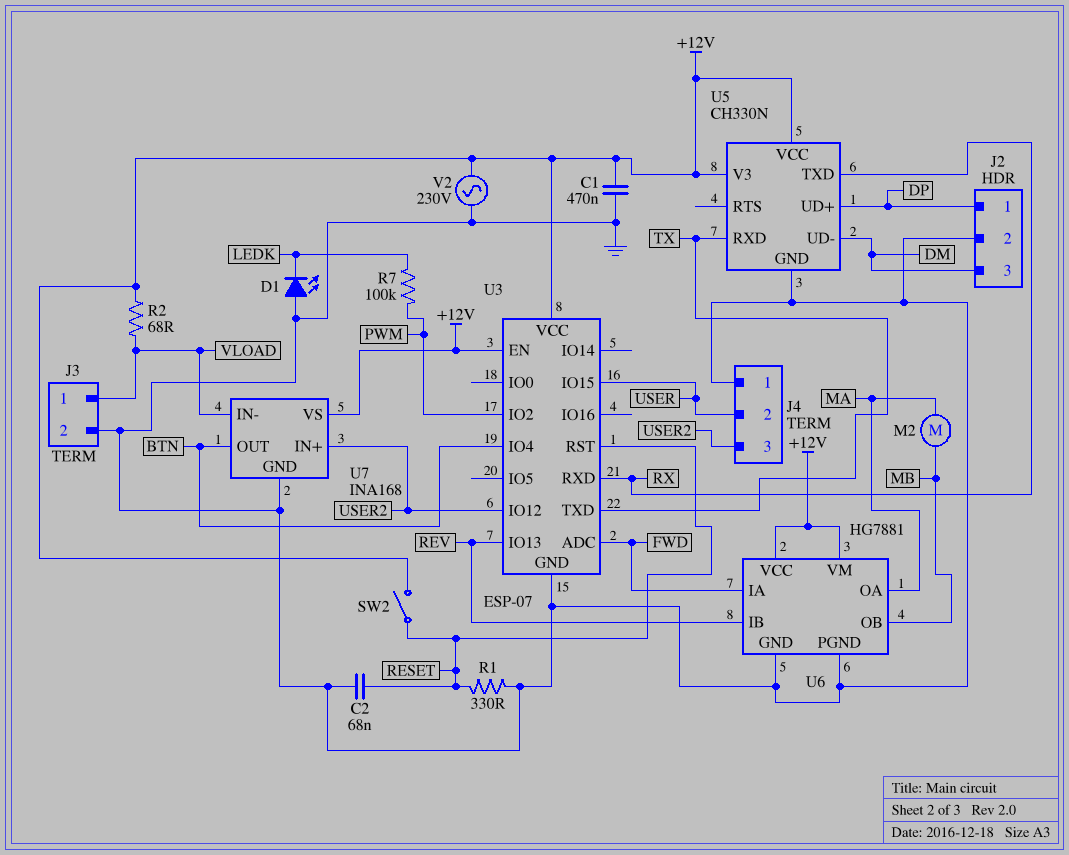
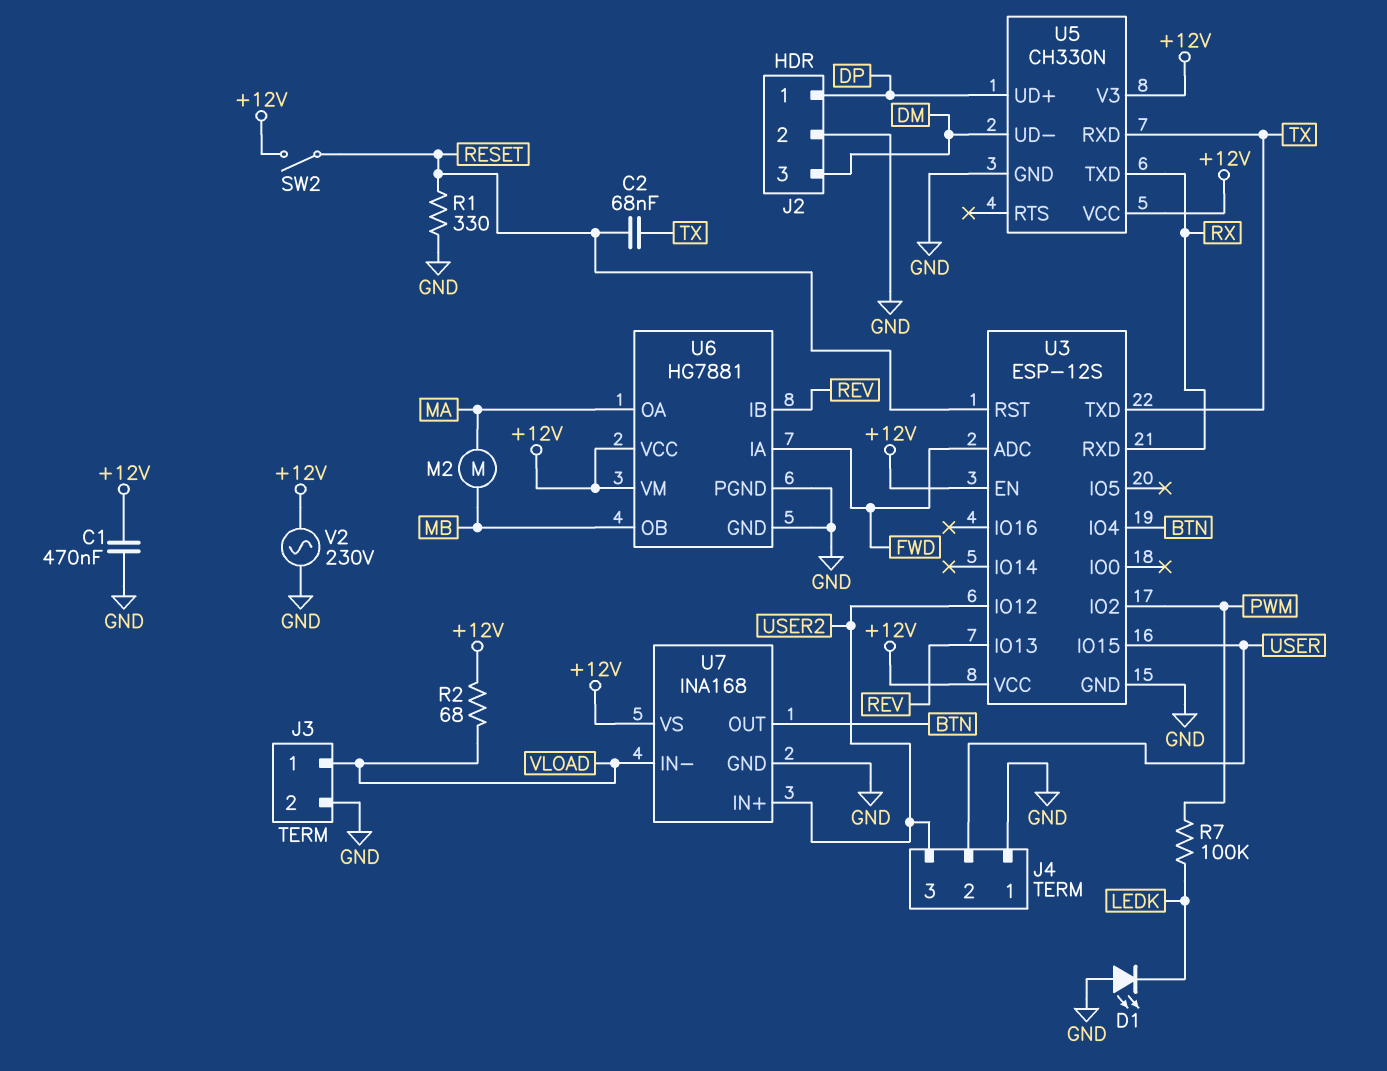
C2: 68nF (GND, RESET) -> 68nF (RESET, TX)
U3: ESP-07 -> ESP-12S

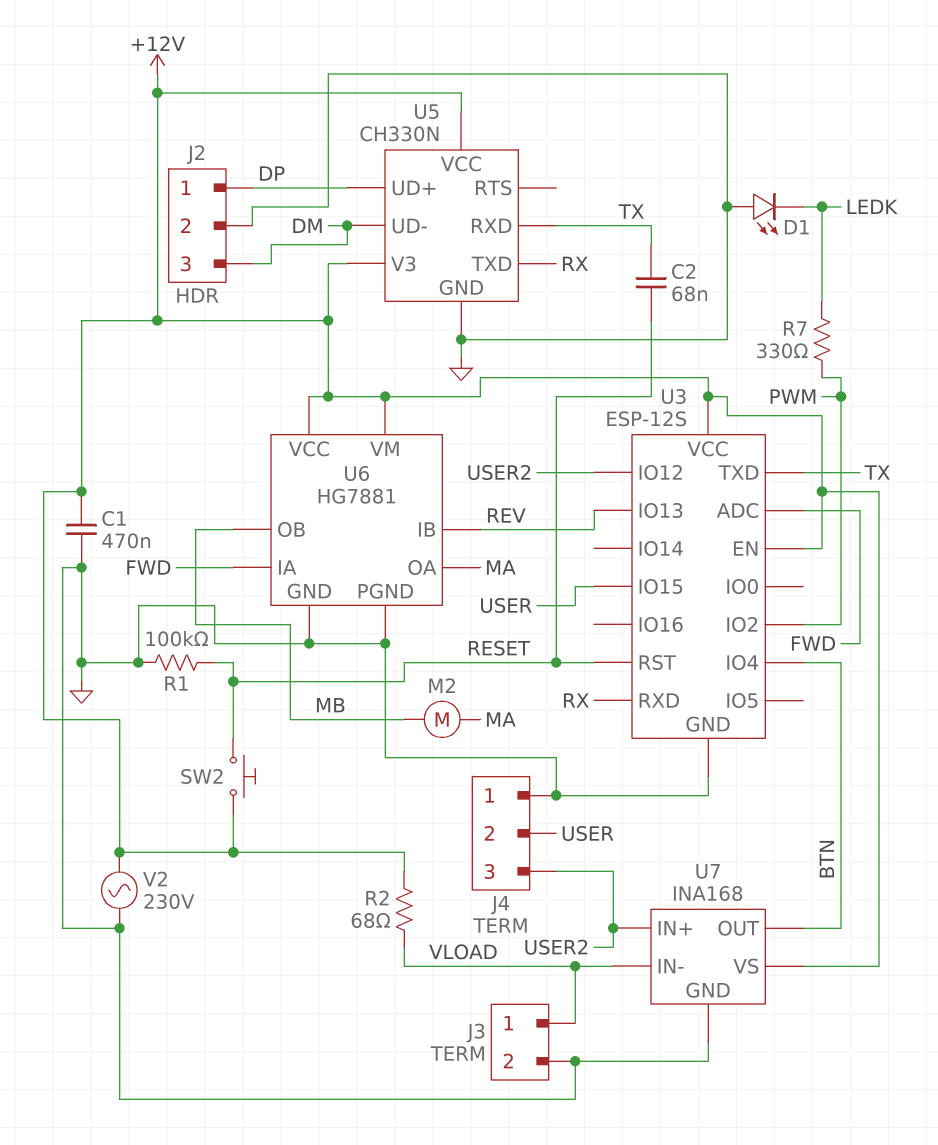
R1: 330 (GND, RESET) -> 100k (GND, RESET)
R7: 100k (LEDK, PWM) -> 330 (LEDK, PWM)
SW2: switch (+12V, RESET) -> button (+12V, RESET)

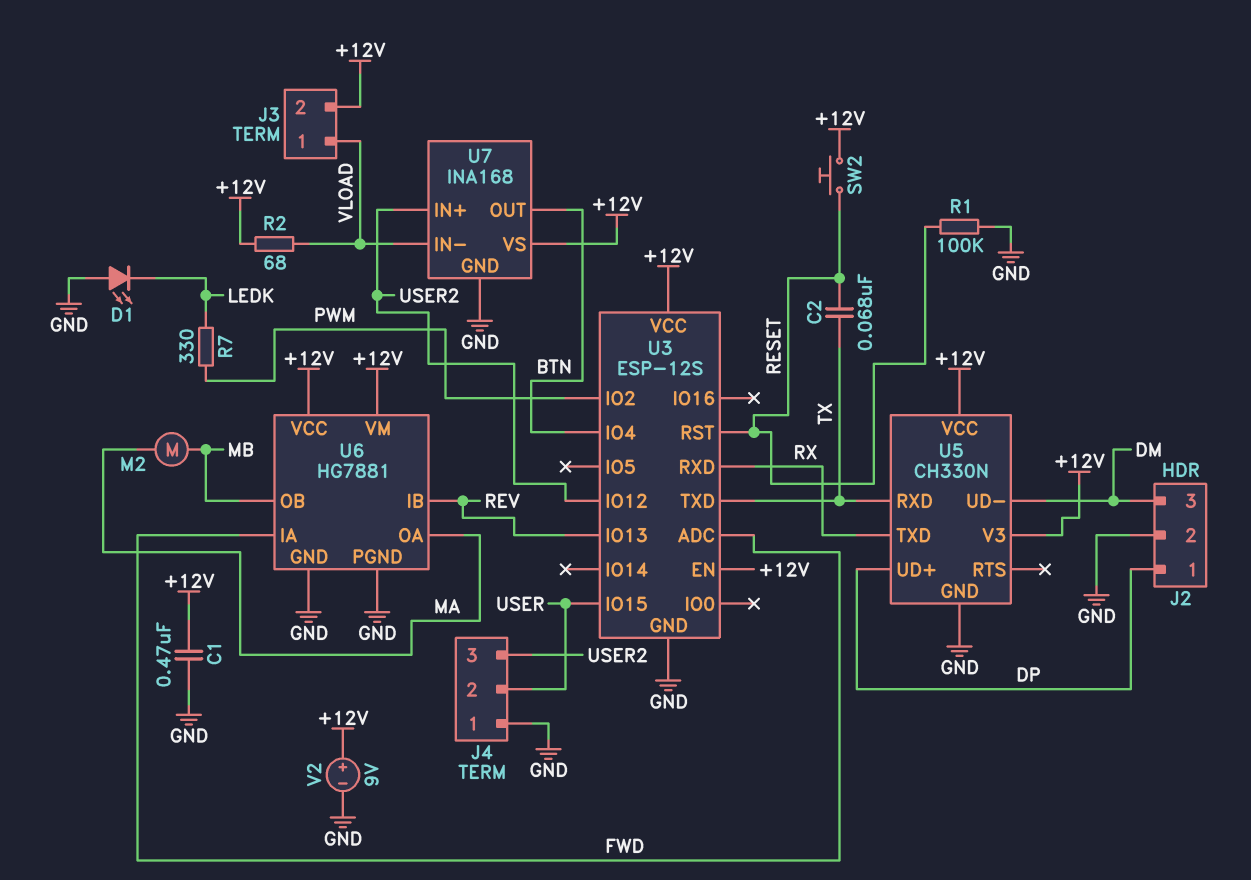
J3 pin 2: GND -> +12V
V2: AC 230V (+12V, GND) -> 9V (plus +12V, minus GND)

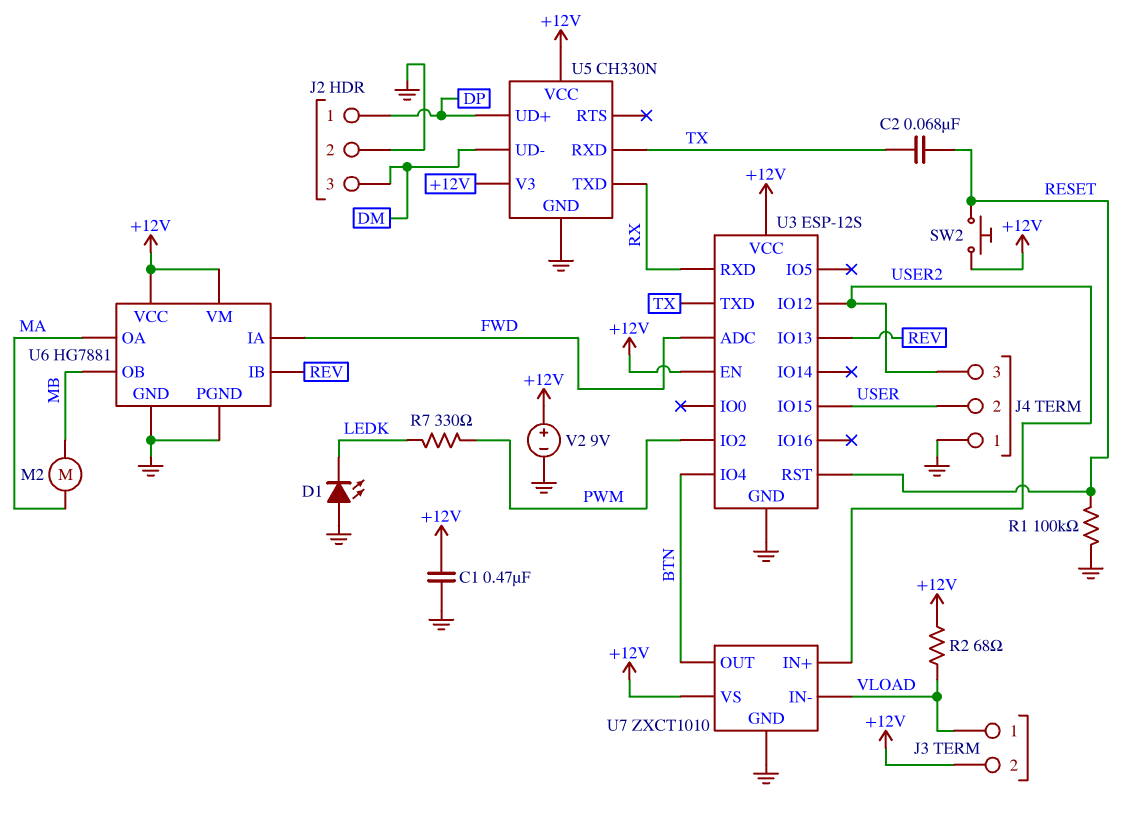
U7: INA168 -> ZXCT1010

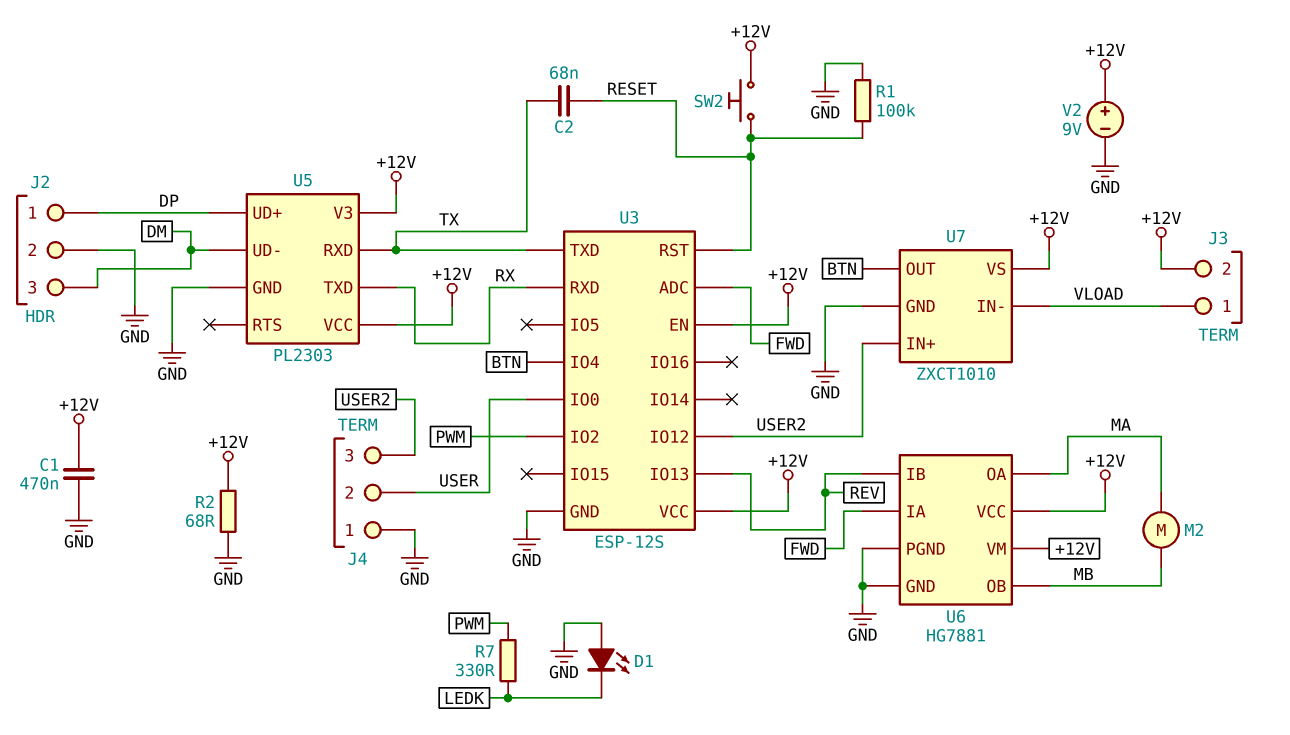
R2: 68 (+12V, VLOAD) -> 68 (+12V, GND)
U3 pin IO0: none -> USER
U3 pin IO15: USER -> none
U5: CH330N -> PL2303

